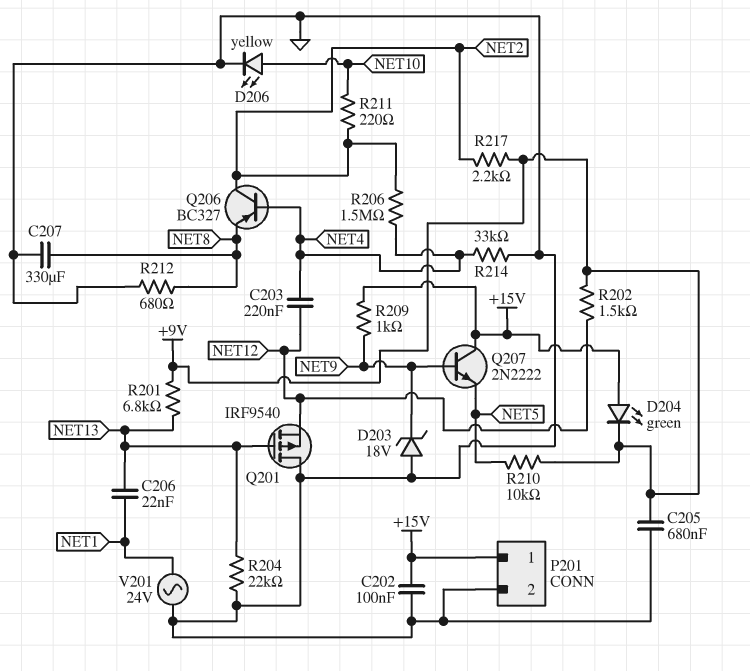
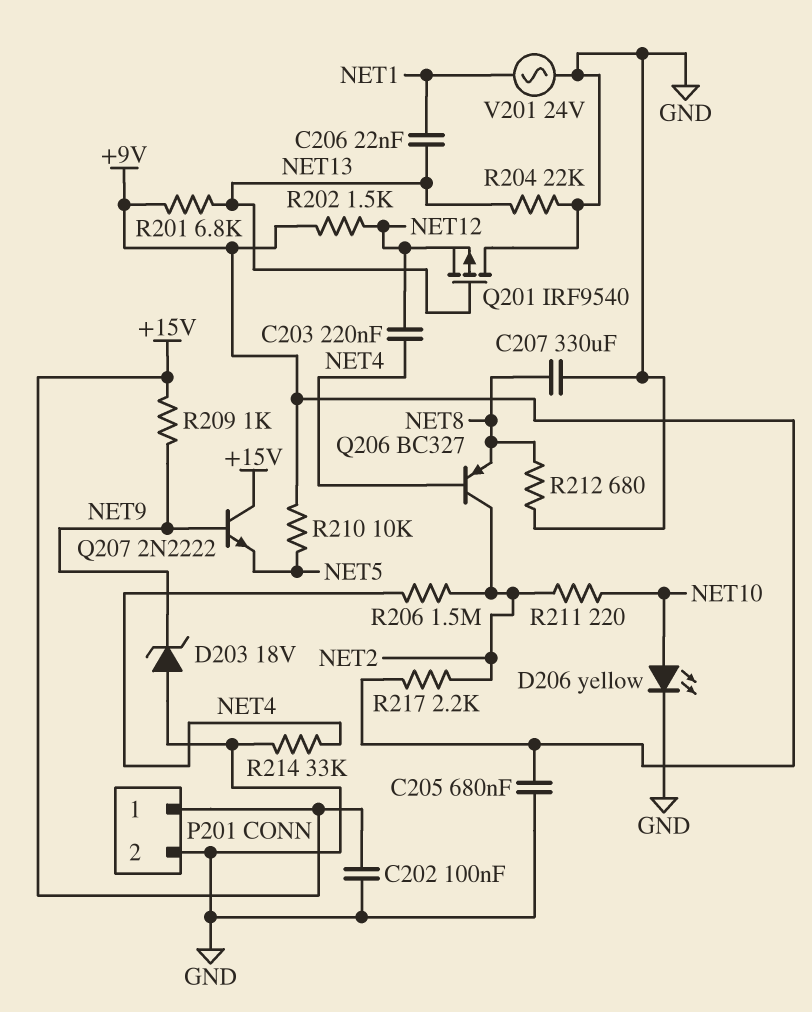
D204: LED green (A +15V, K +9V) -> none

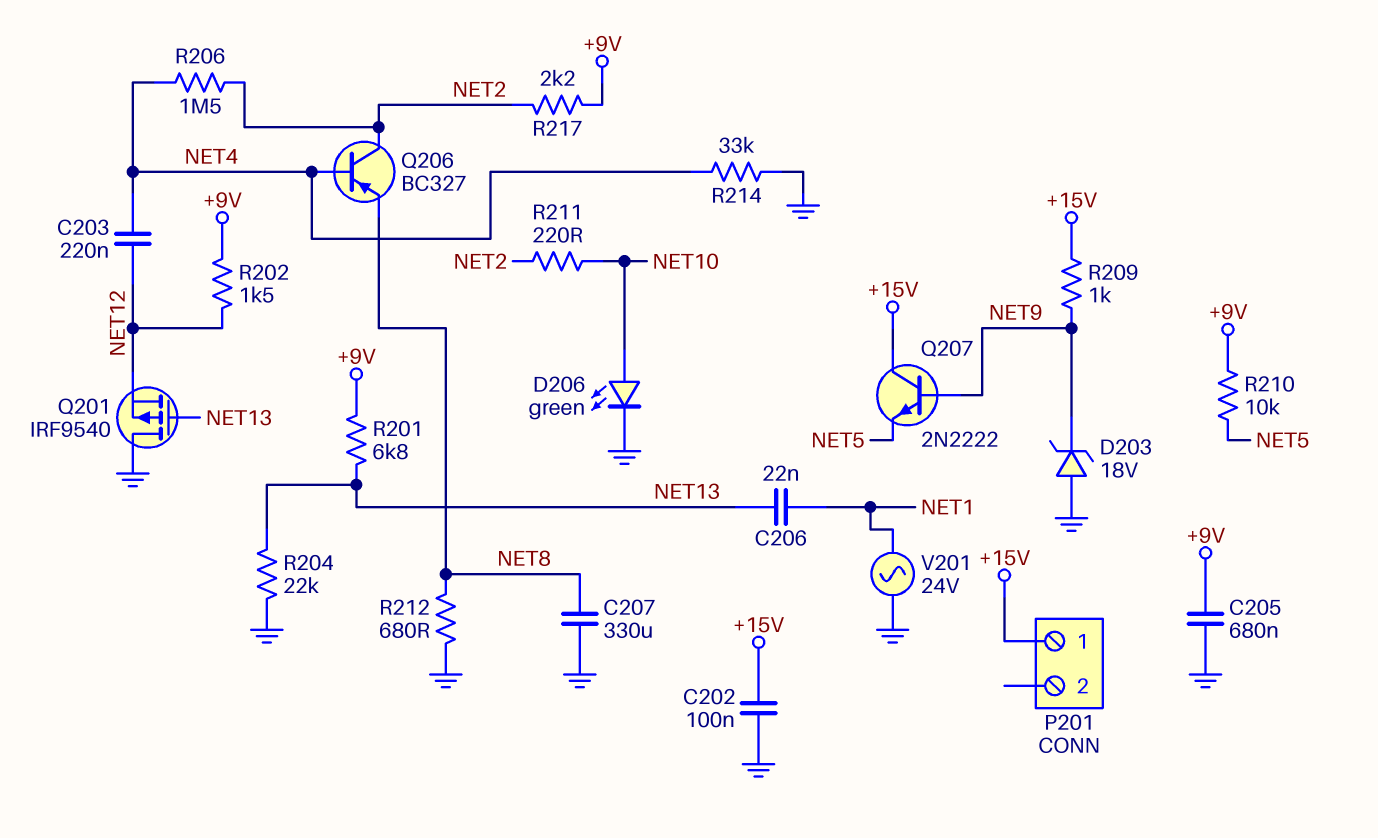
D206: LED yellow (A NET10, K GND) -> LED green (A NET10, K GND)
P201 pin 2: GND -> none

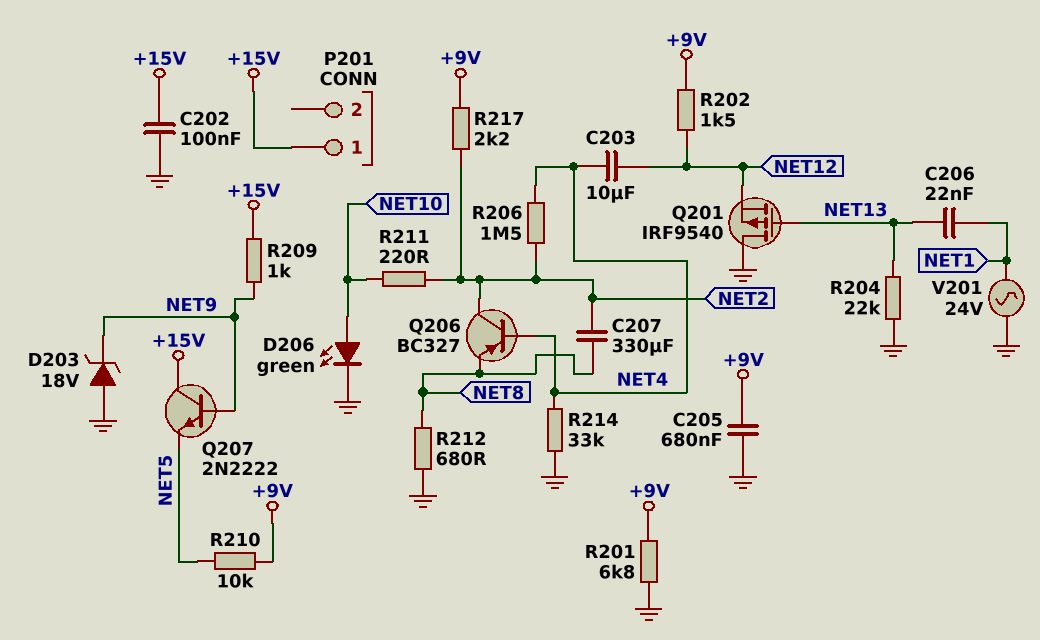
C203: 220nF (NET4, NET12) -> 10uF (NET4, NET12)
C207: 330uF (GND, NET8) -> 330uF (NET2, NET8)
R201: 6.8k (+9V, NET13) -> 6.8k (+9V, GND)

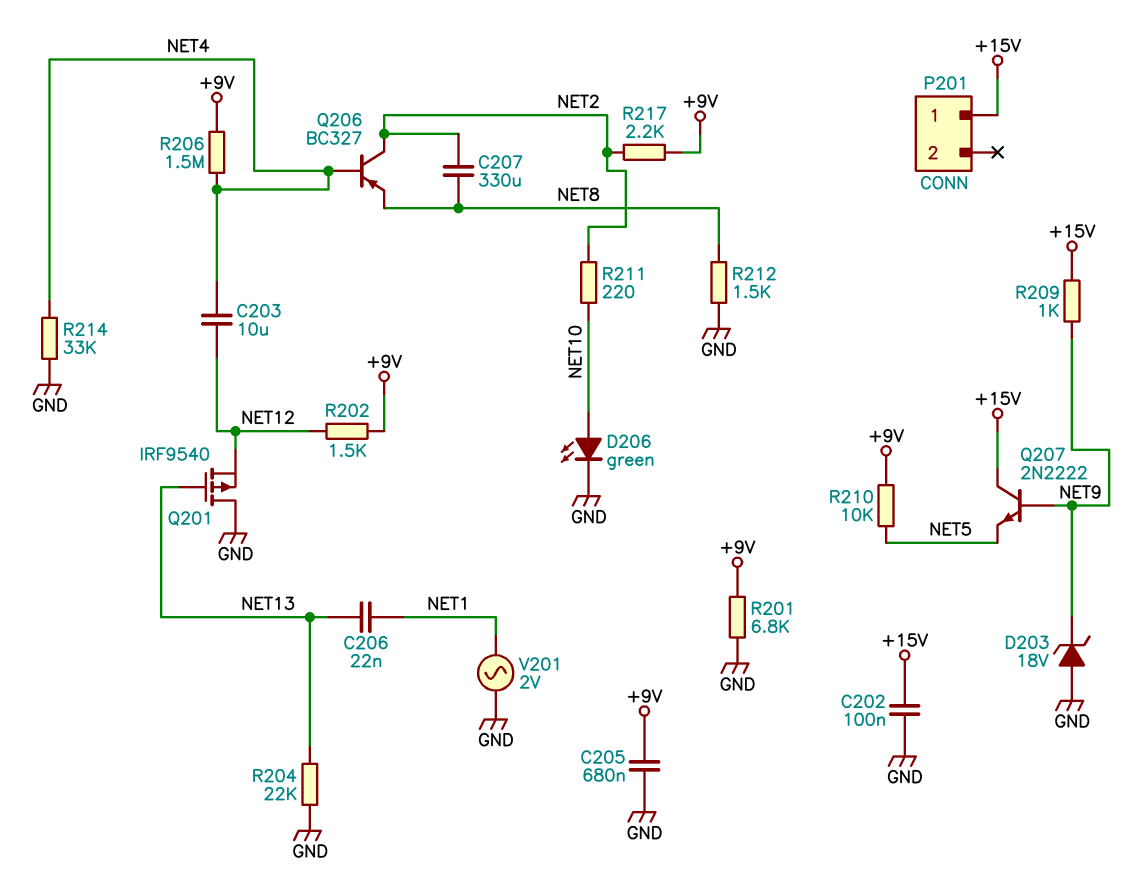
R206: 1.5M (NET2, NET4) -> 1.5M (+9V, NET4)
R212: 680 (GND, NET8) -> 1.5k (GND, NET8)
V201: AC 24V (GND, NET1) -> AC 2V (GND, NET1)

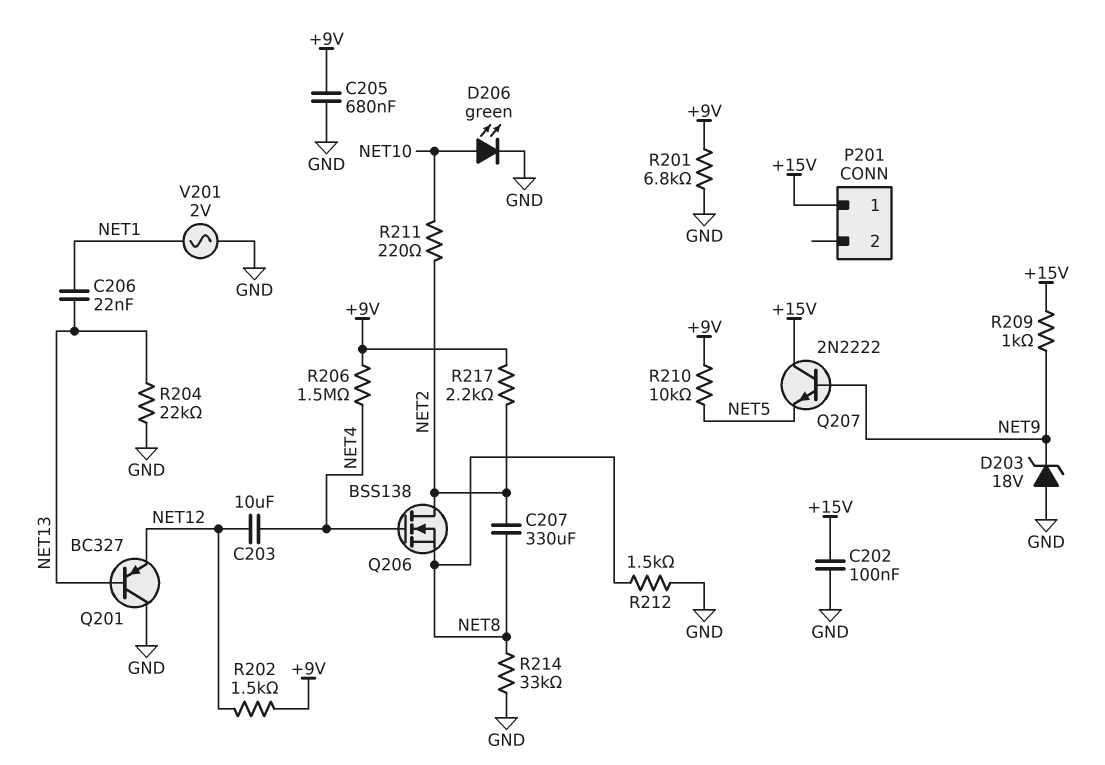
Q201: PMOS IRF9540 (G NET13, D GND, S NET12) -> PNP BC327 (B NET13, C GND, E NET12)
Q206: PNP BC327 (B NET4, C NET2, E NET8) -> NMOS BSS138 (G NET4, D NET2, S NET8)
R214: 33k (GND, NET4) -> 33k (GND, NET8)

